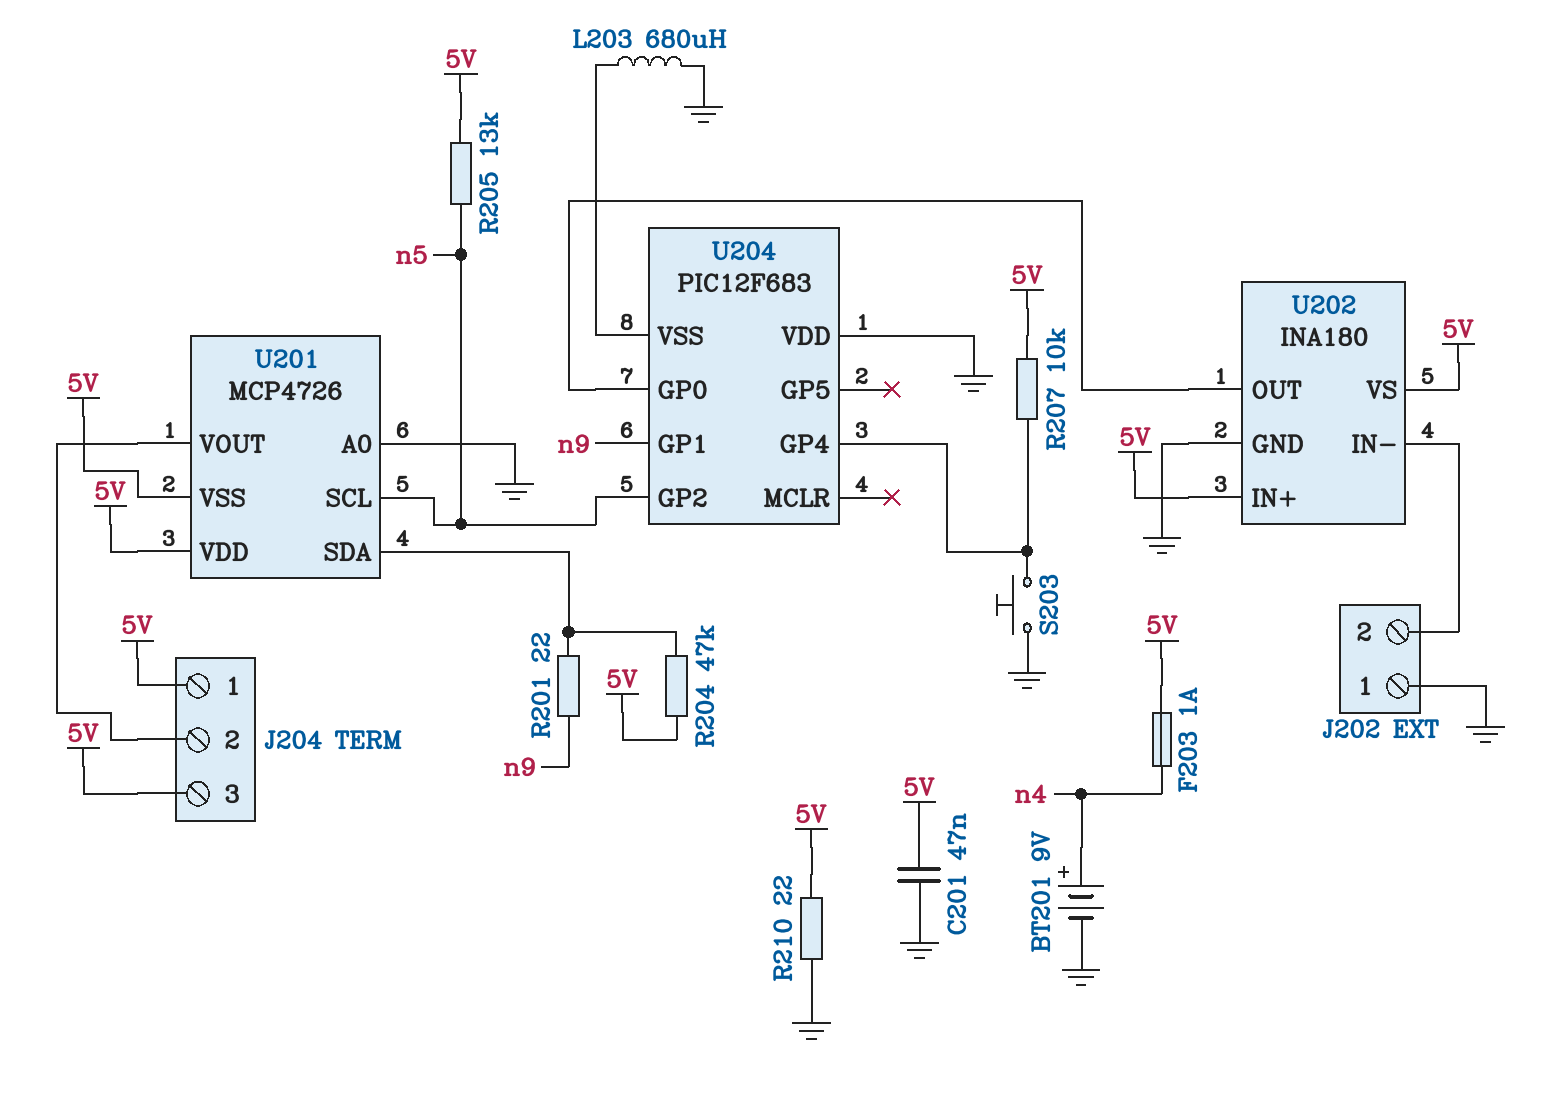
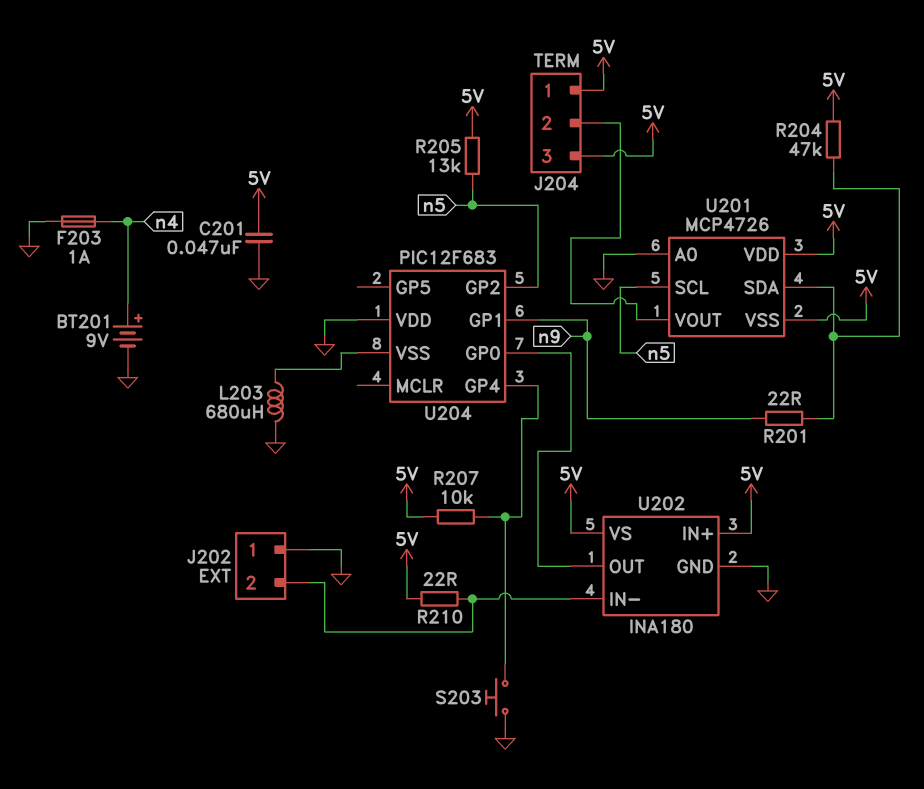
F203: 1A (5V, n4) -> 1A (GND, n4)
R210: 22 (5V, GND) -> 22 (5V, J202/2)

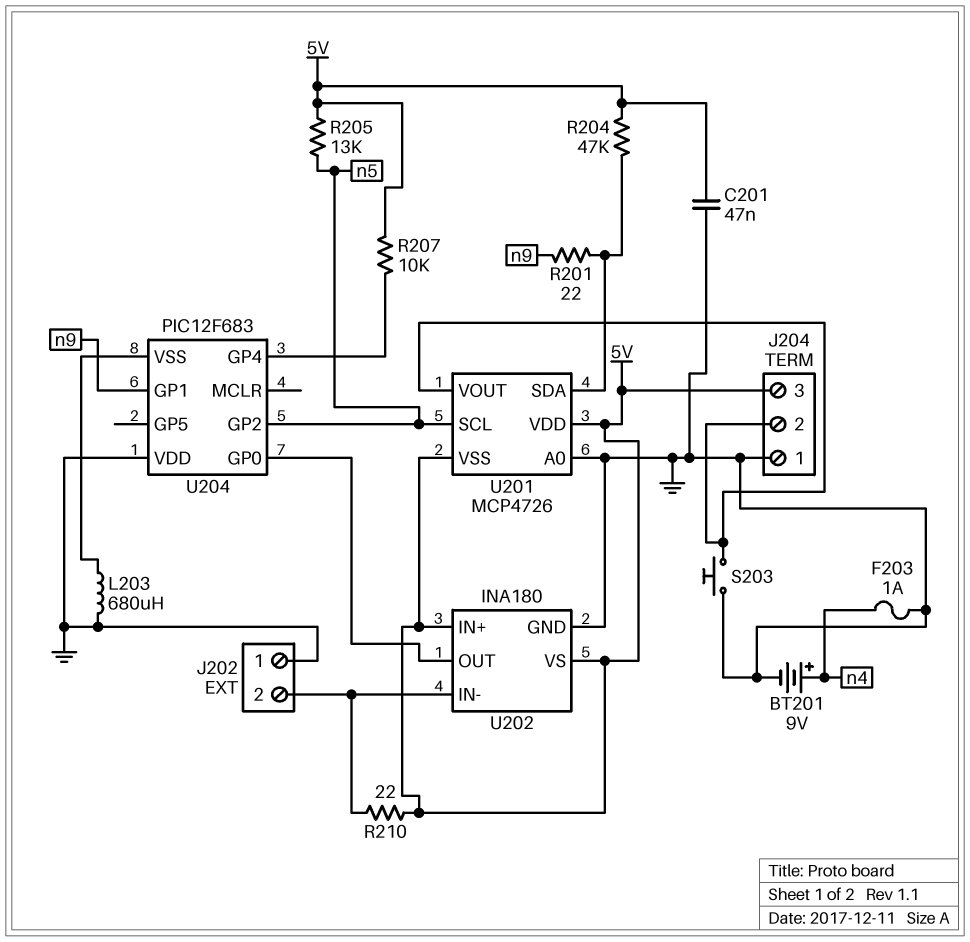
J204 pin 1: 5V -> GND
S203: button (GND, U204/GP4) -> button (GND, J204/2)

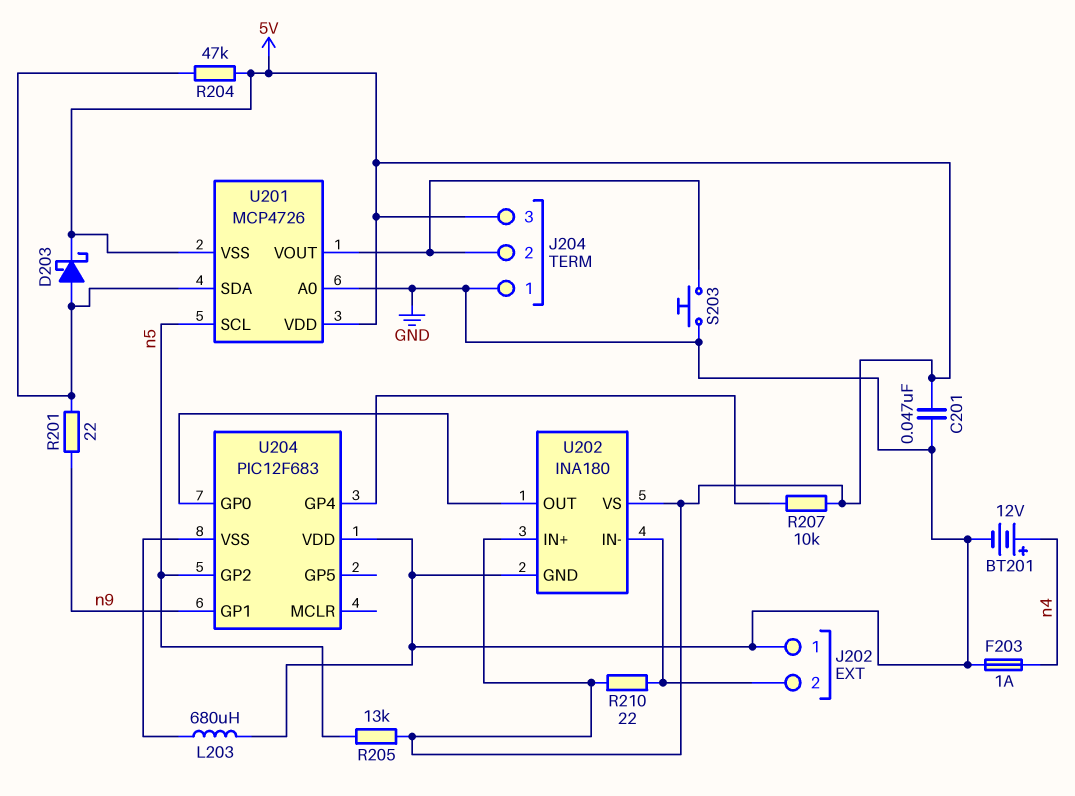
BT201: 9V (plus n4, minus GND) -> 12V (plus n4, minus GND)
D203: none -> schottky (A U201/SDA, K 5V)

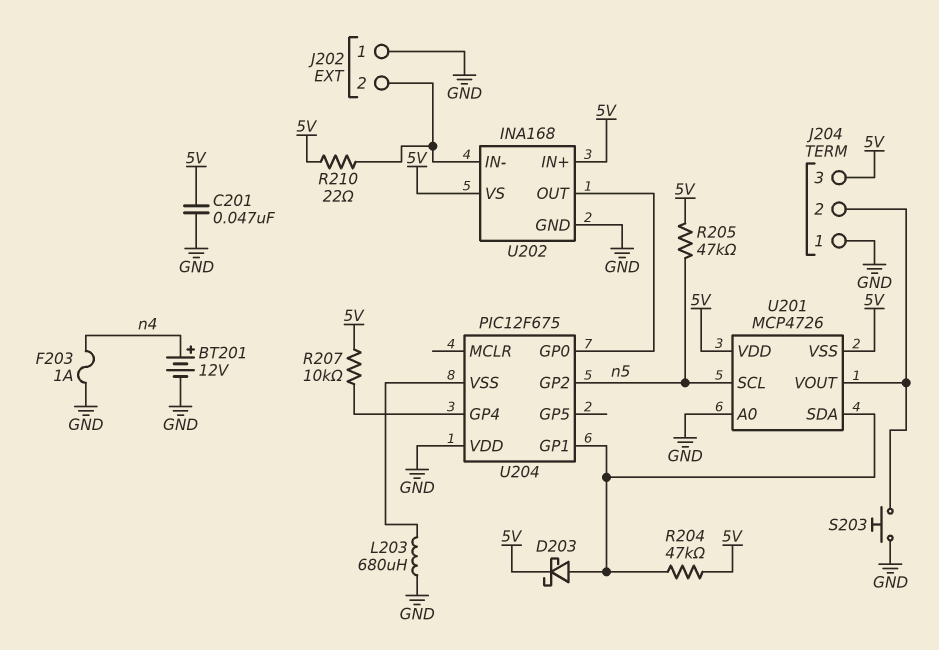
R201: 22 (U201/SDA, n9) -> none
R205: 13k (5V, n5) -> 47k (5V, n5)
U202: INA180 -> INA168
U204: PIC12F683 -> PIC12F675
U204 pin GP1: n9 -> U201/SDA

